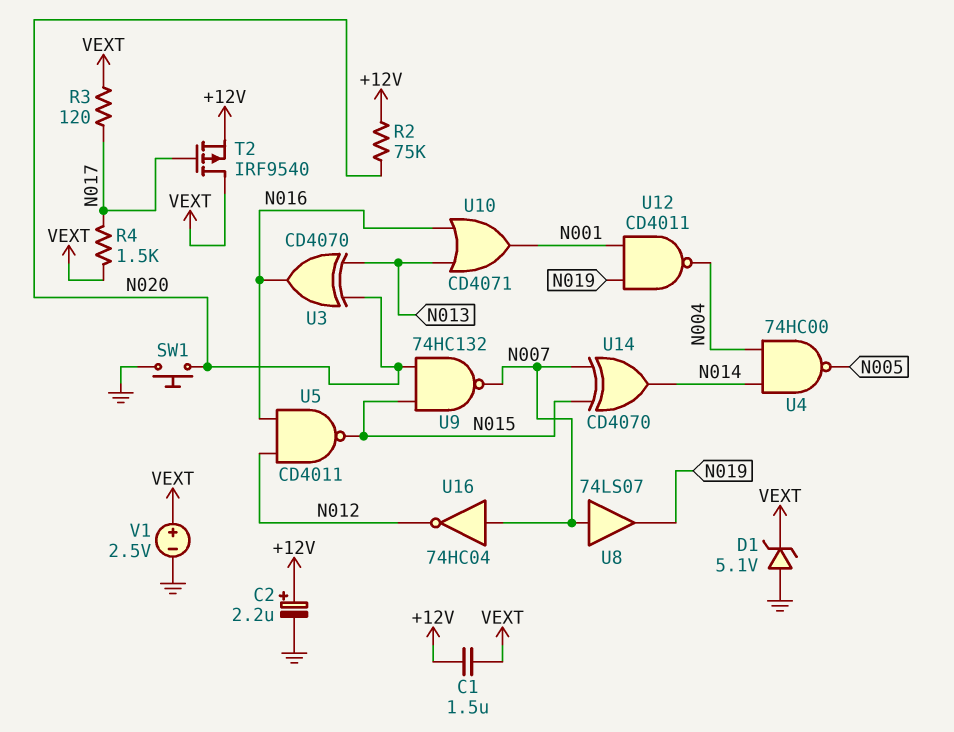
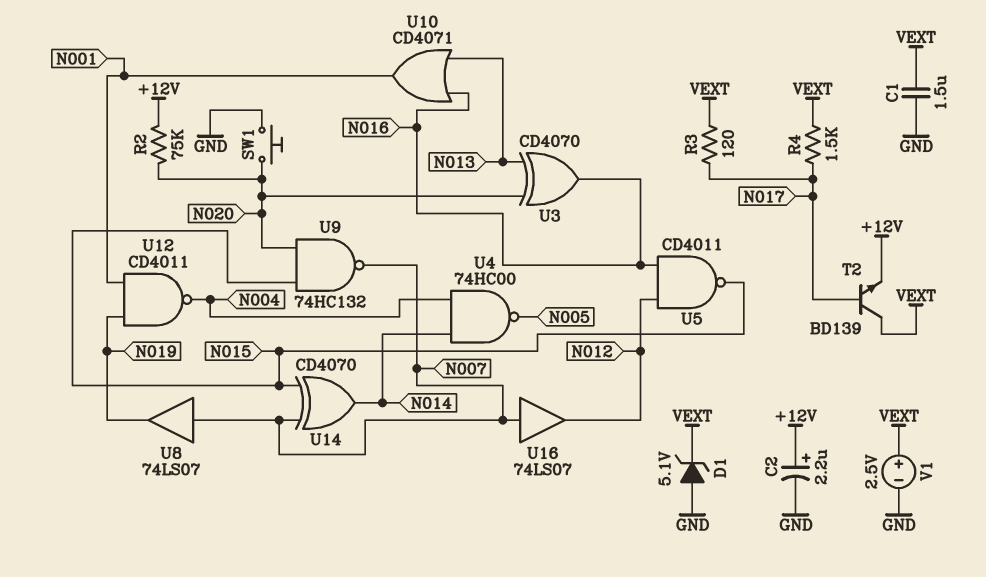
C1: 1.5uF (+12V, VEXT) -> 1.5uF (GND, VEXT)
T2: PMOS IRF9540 (G N017, D VEXT, S +12V) -> NPN BD139 (B N017, C VEXT, E +12V)
U16: NOT 74HC04 (in N007, out N012) -> buffer 74LS07 (in N007, out N012)

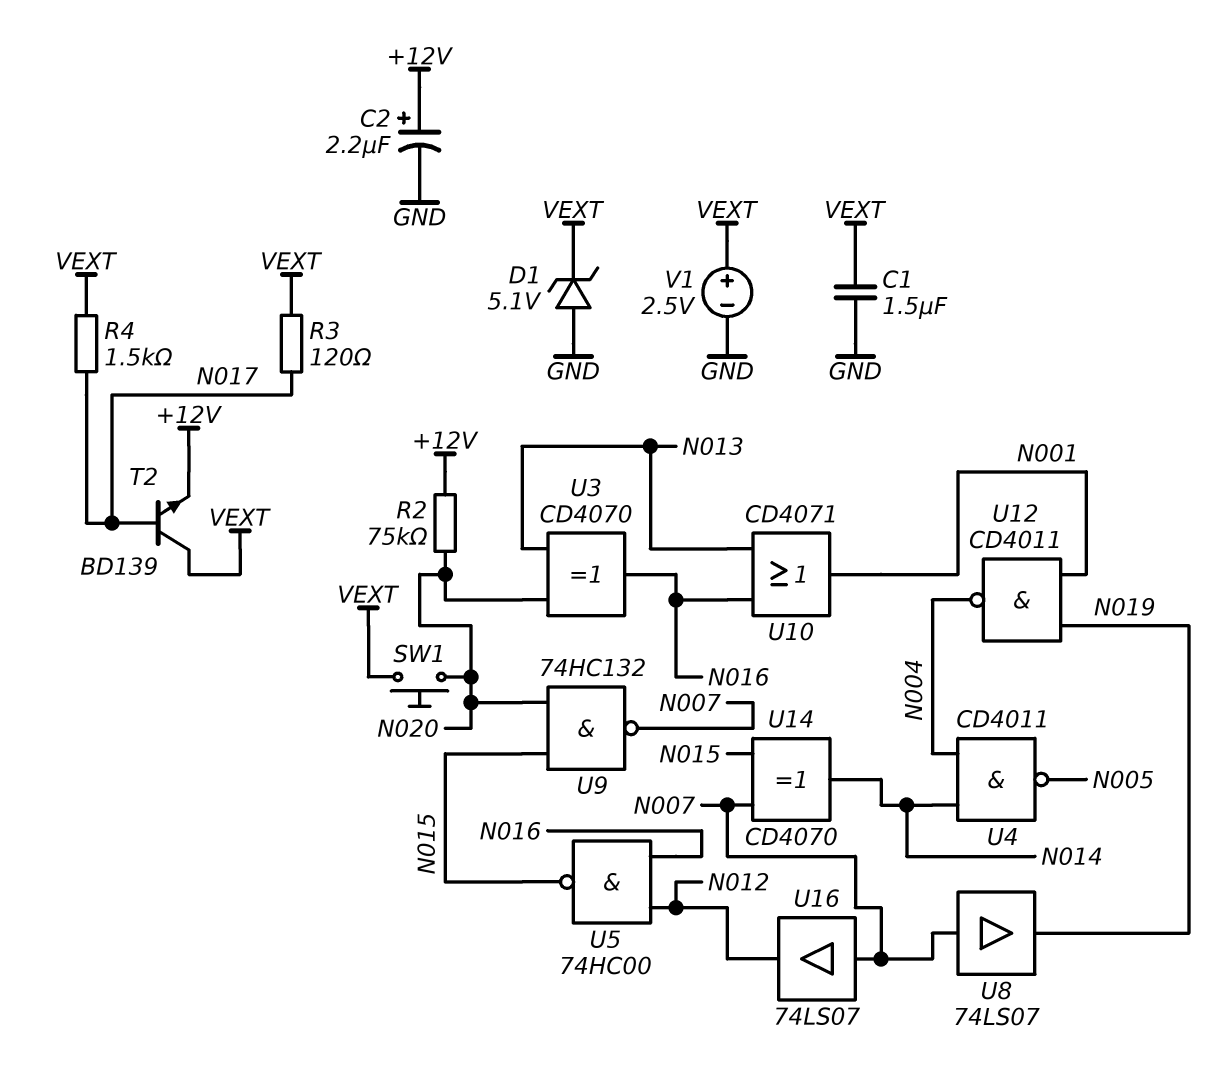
SW1: button (GND, N020) -> button (N020, VEXT)
U4: NAND 74HC00 (in N004, in N014, out N005) -> NAND CD4011 (in N004, in N014, out N005)
U5: NAND CD4011 (in N012, in N016, out N015) -> NAND 74HC00 (in N012, in N016, out N015)

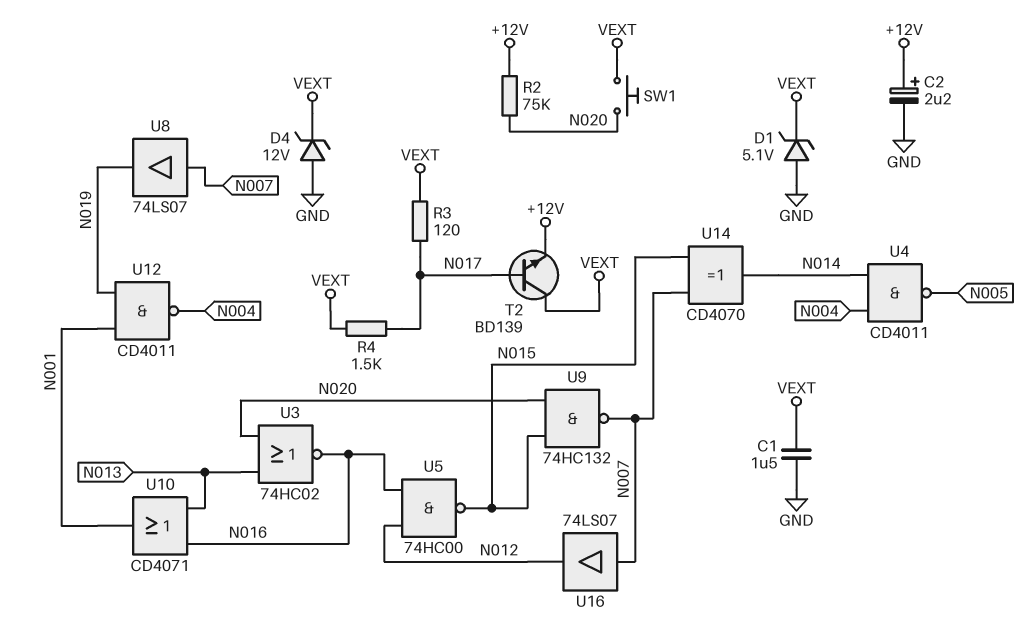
D4: none -> zener 12V (A GND, K VEXT)
U3: XOR CD4070 (in N013, in N020, out N016) -> NOR 74HC02 (in N013, in N020, out N016)
V1: 2.5V (plus VEXT, minus GND) -> none

